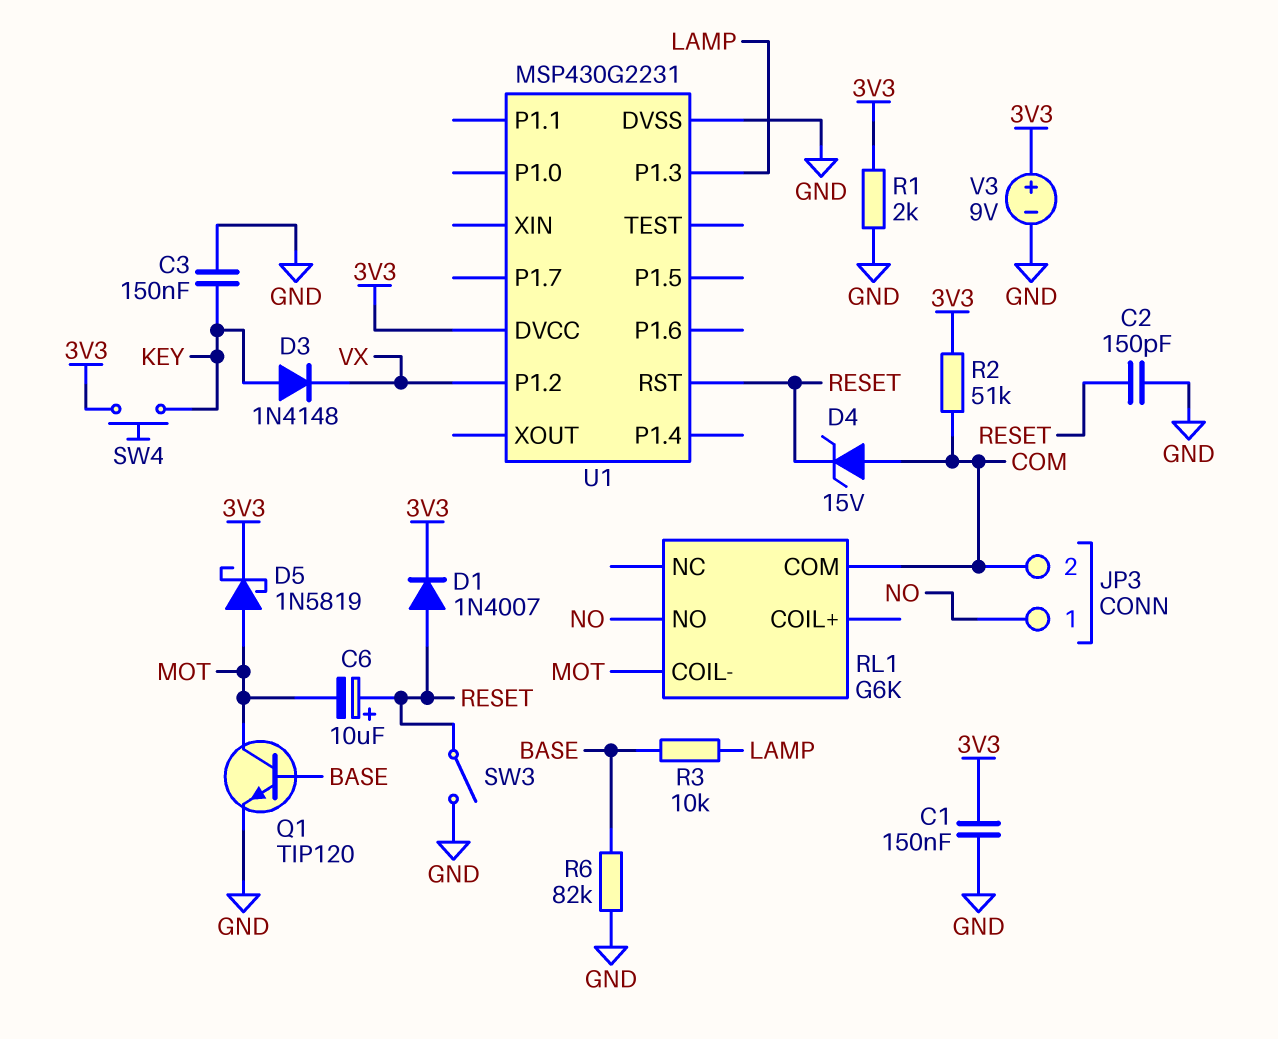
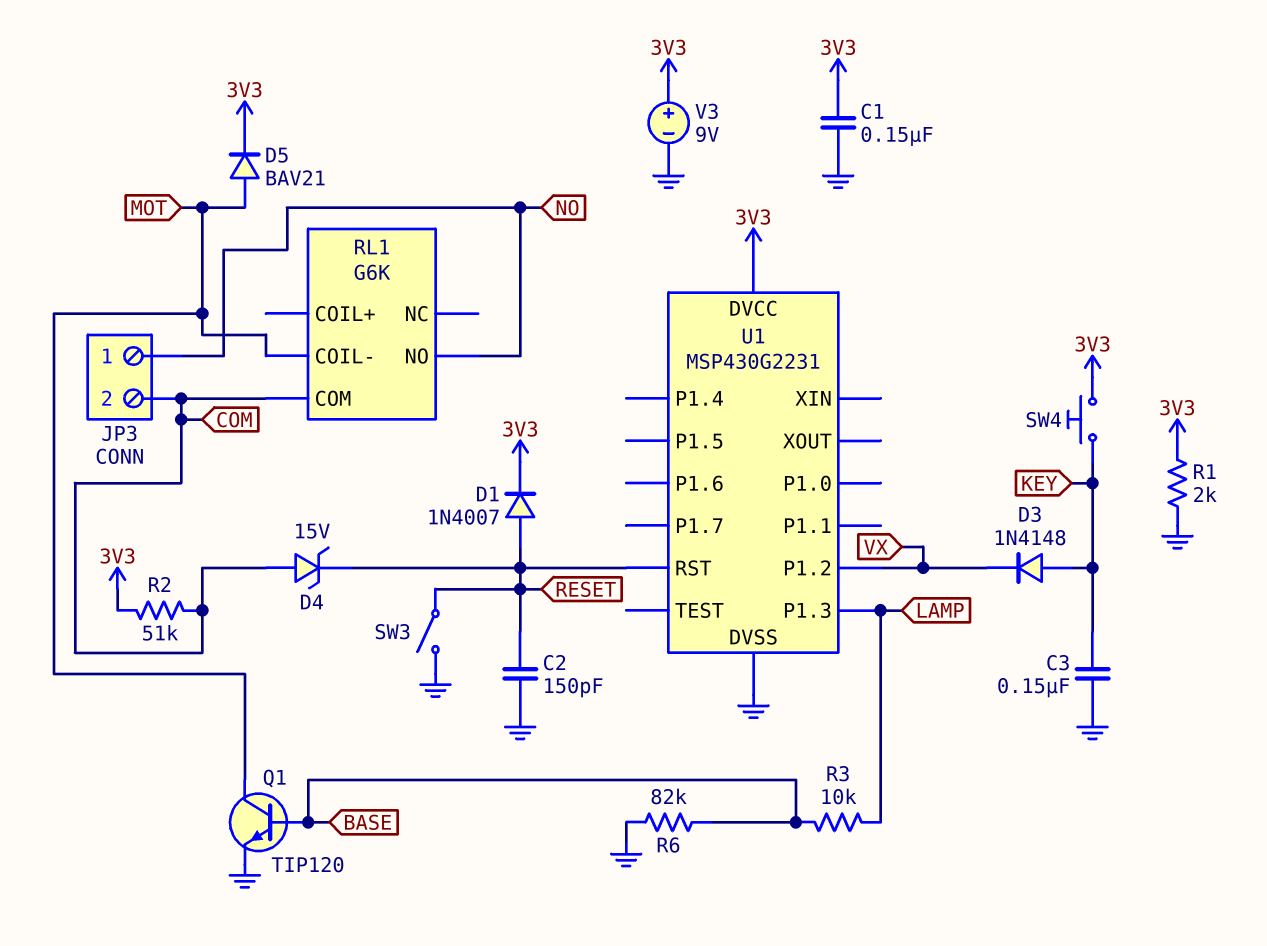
C6: 10uF (plus RESET, minus MOT) -> none
D5: schottky 1N5819 (A MOT, K 3V3) -> diode BAV21 (A MOT, K 3V3)

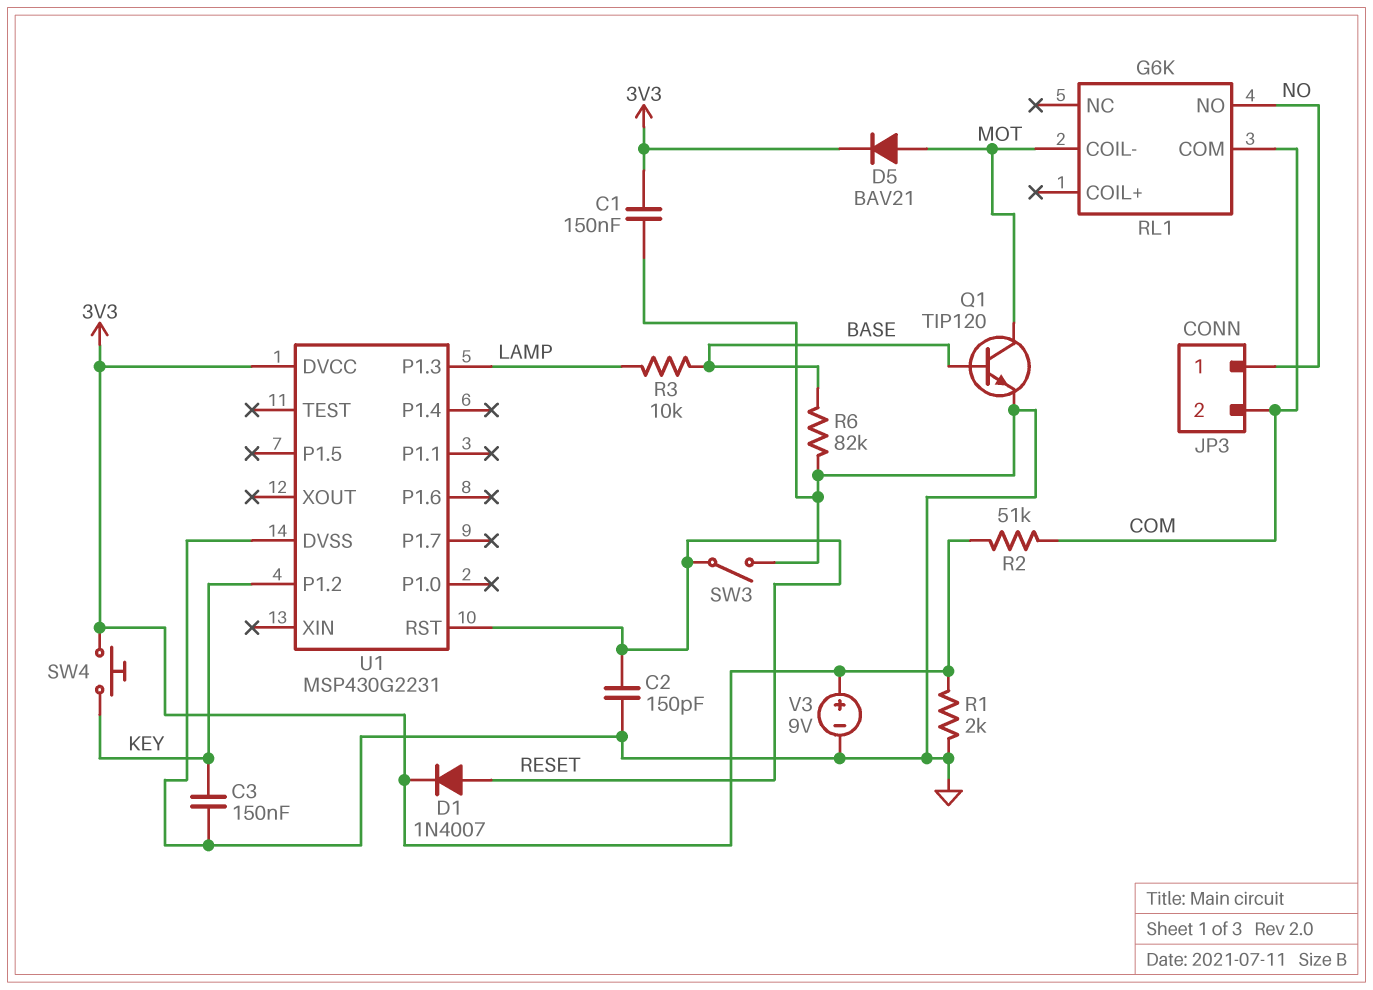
D3: diode 1N4148 (A KEY, K VX) -> none
D4: zener 15V (A COM, K RESET) -> none
U1 pin P1.2: VX -> KEY

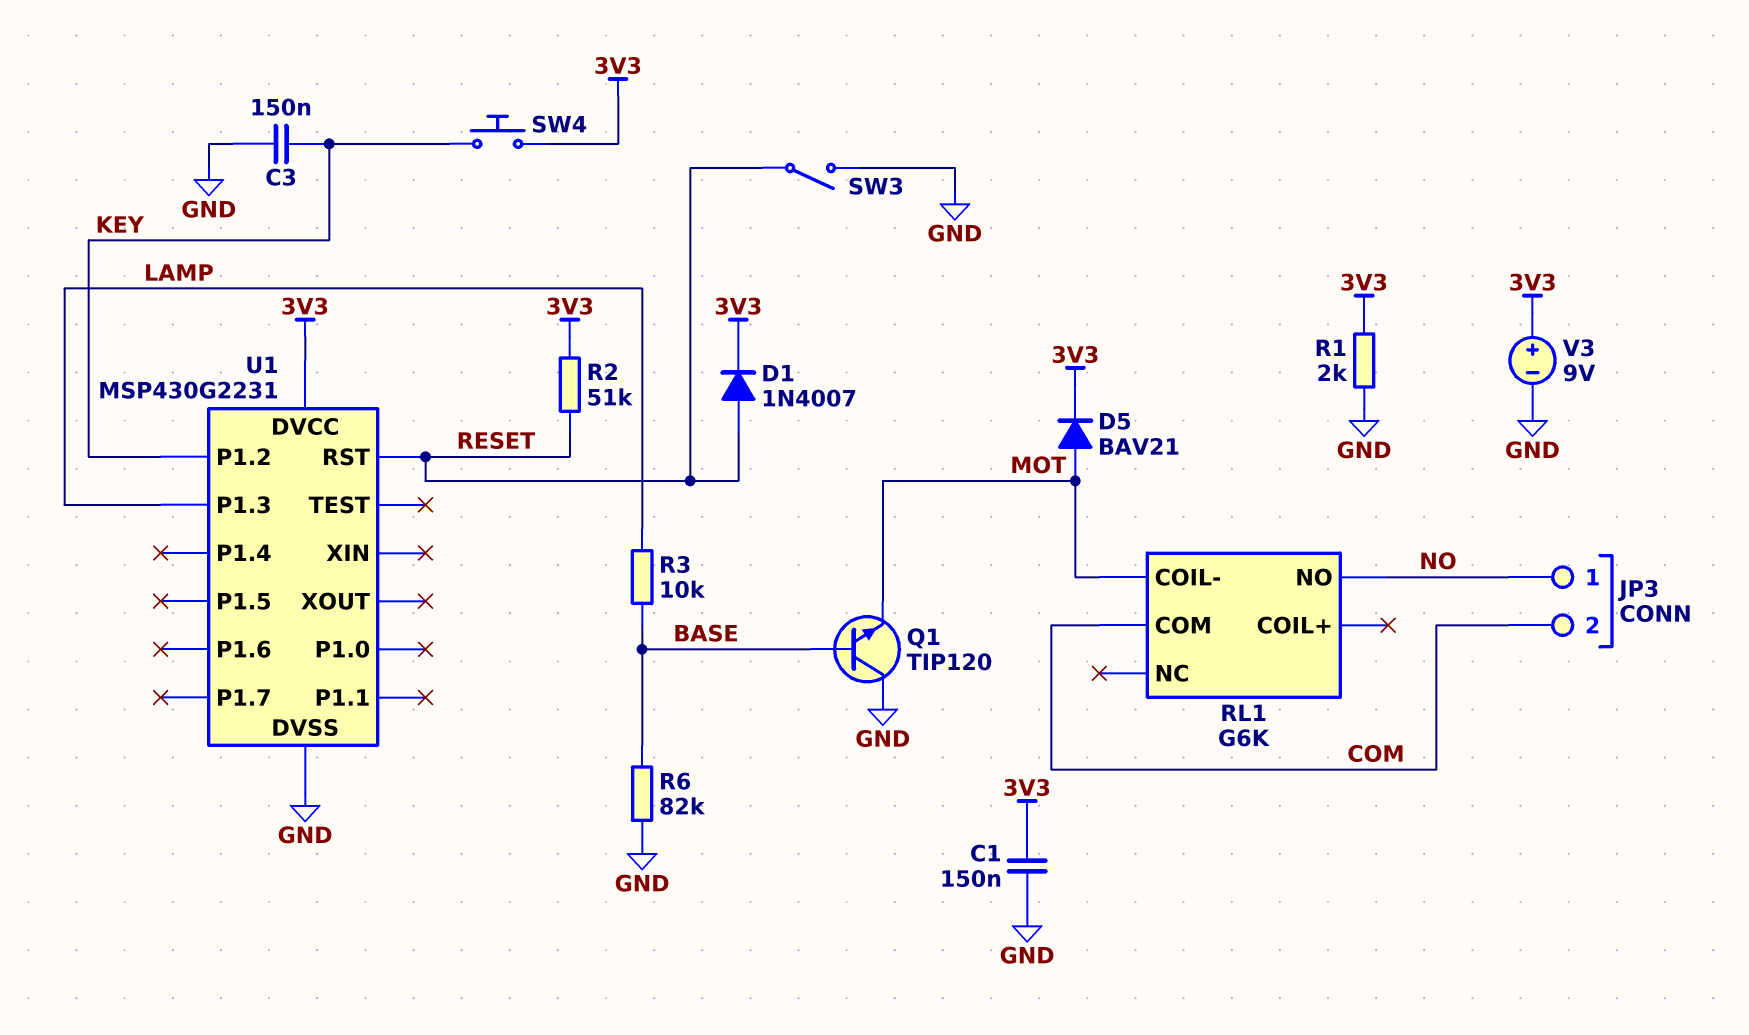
C2: 150pF (GND, RESET) -> none
Q1: NPN TIP120 (B BASE, C MOT, E GND) -> NPN TIP120 (B BASE, C GND, E MOT)
R2: 51k (3V3, COM) -> 51k (3V3, RESET)

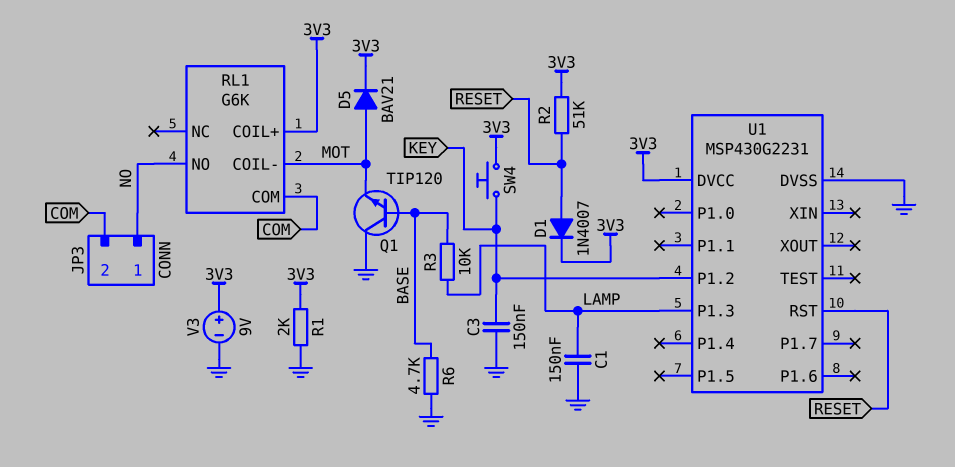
C1: 150nF (3V3, GND) -> 150nF (GND, LAMP)
R6: 82k (BASE, GND) -> 4.7k (BASE, GND)
RL1 pin COIL+: none -> 3V3
SW3: switch (GND, RESET) -> none

